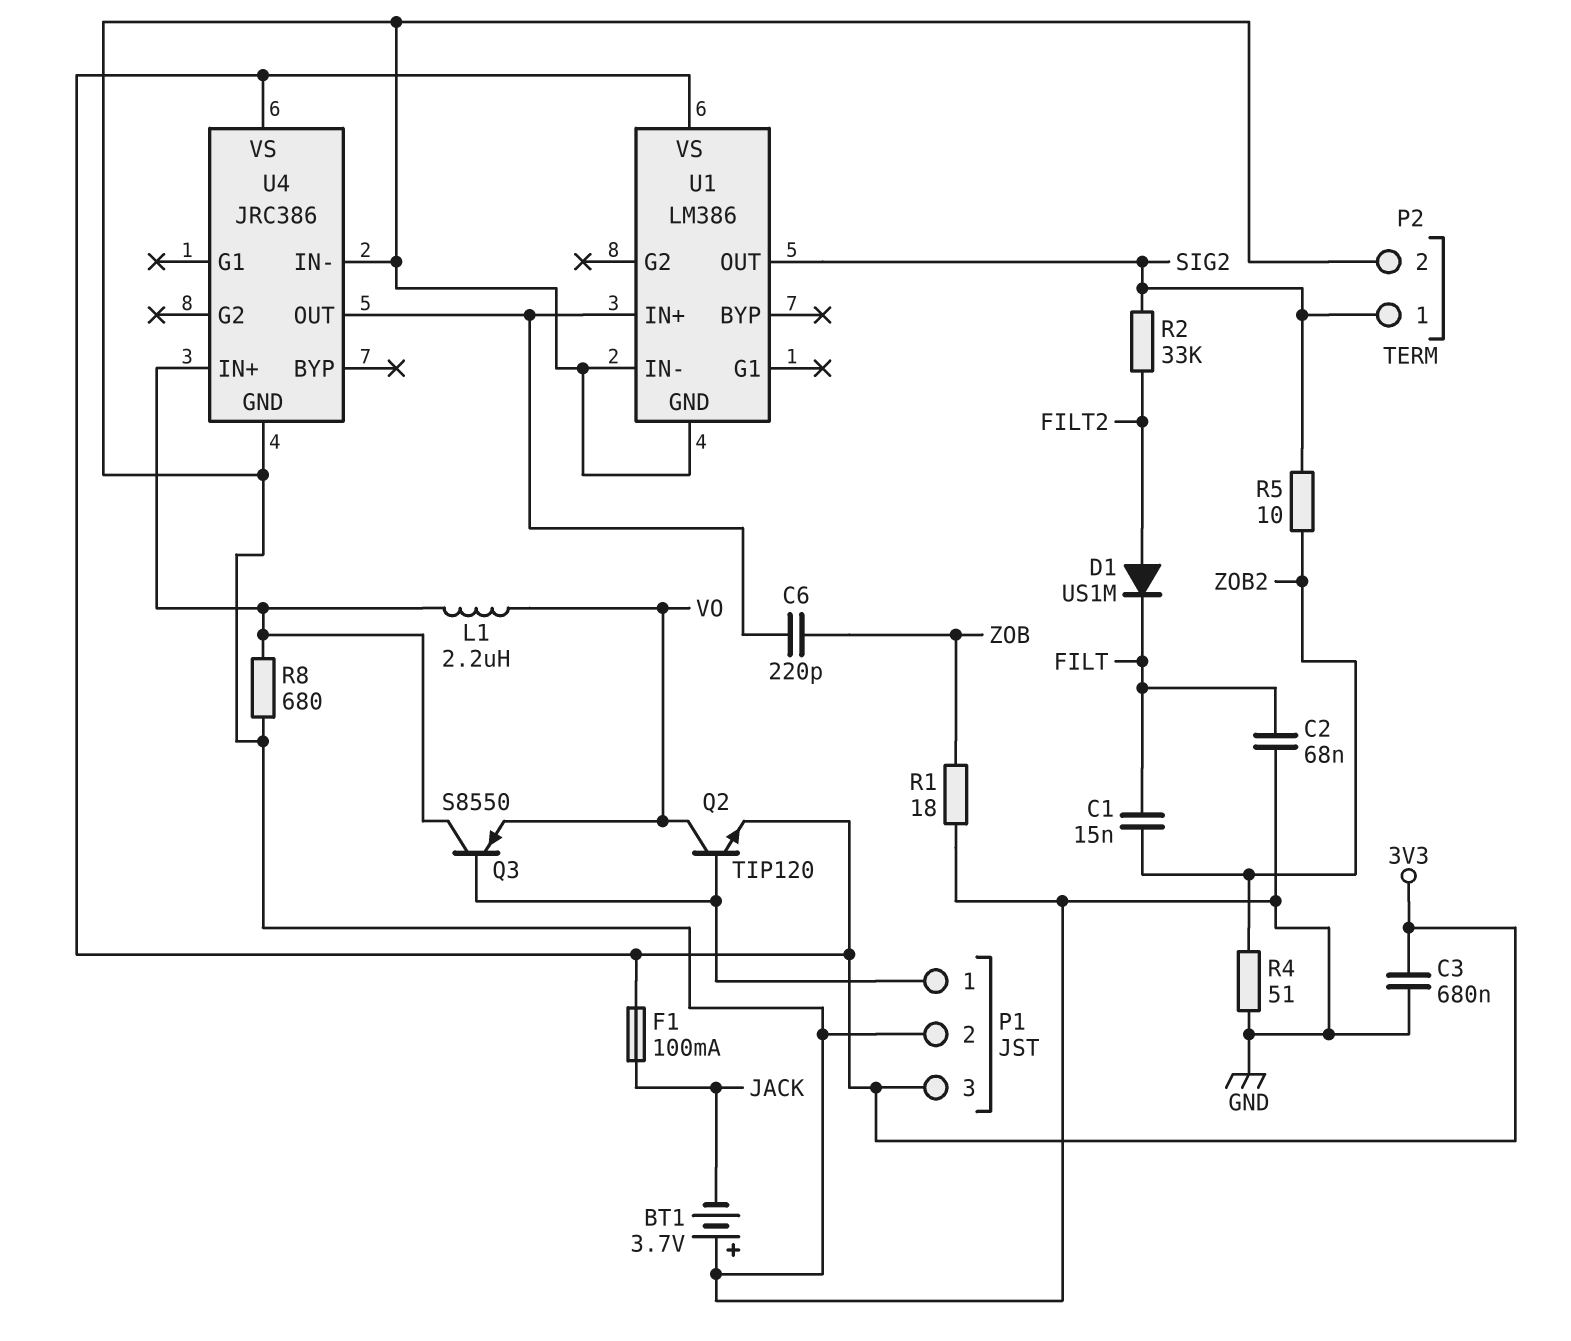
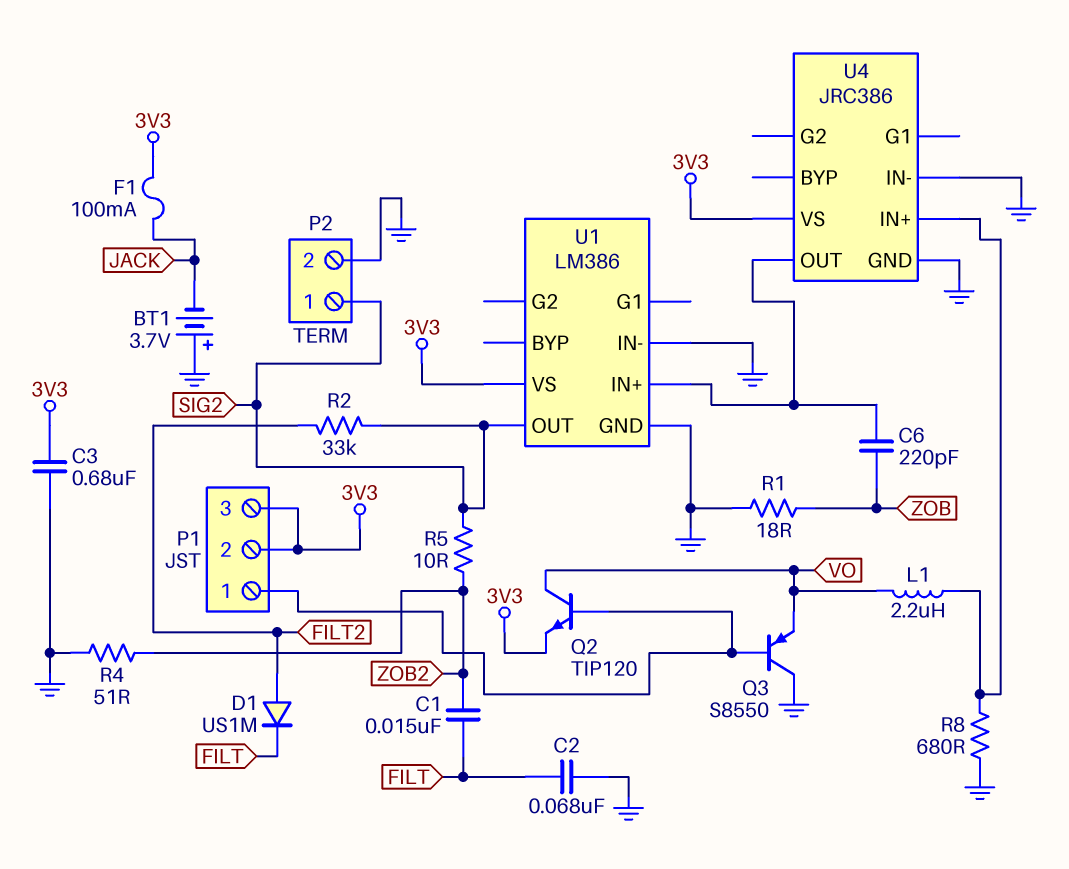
P1 pin 2: GND -> 3V3
Q3: PNP S8550 (B P1/1, C U4/IN+, E VO) -> PNP S8550 (B P1/1, C GND, E VO)

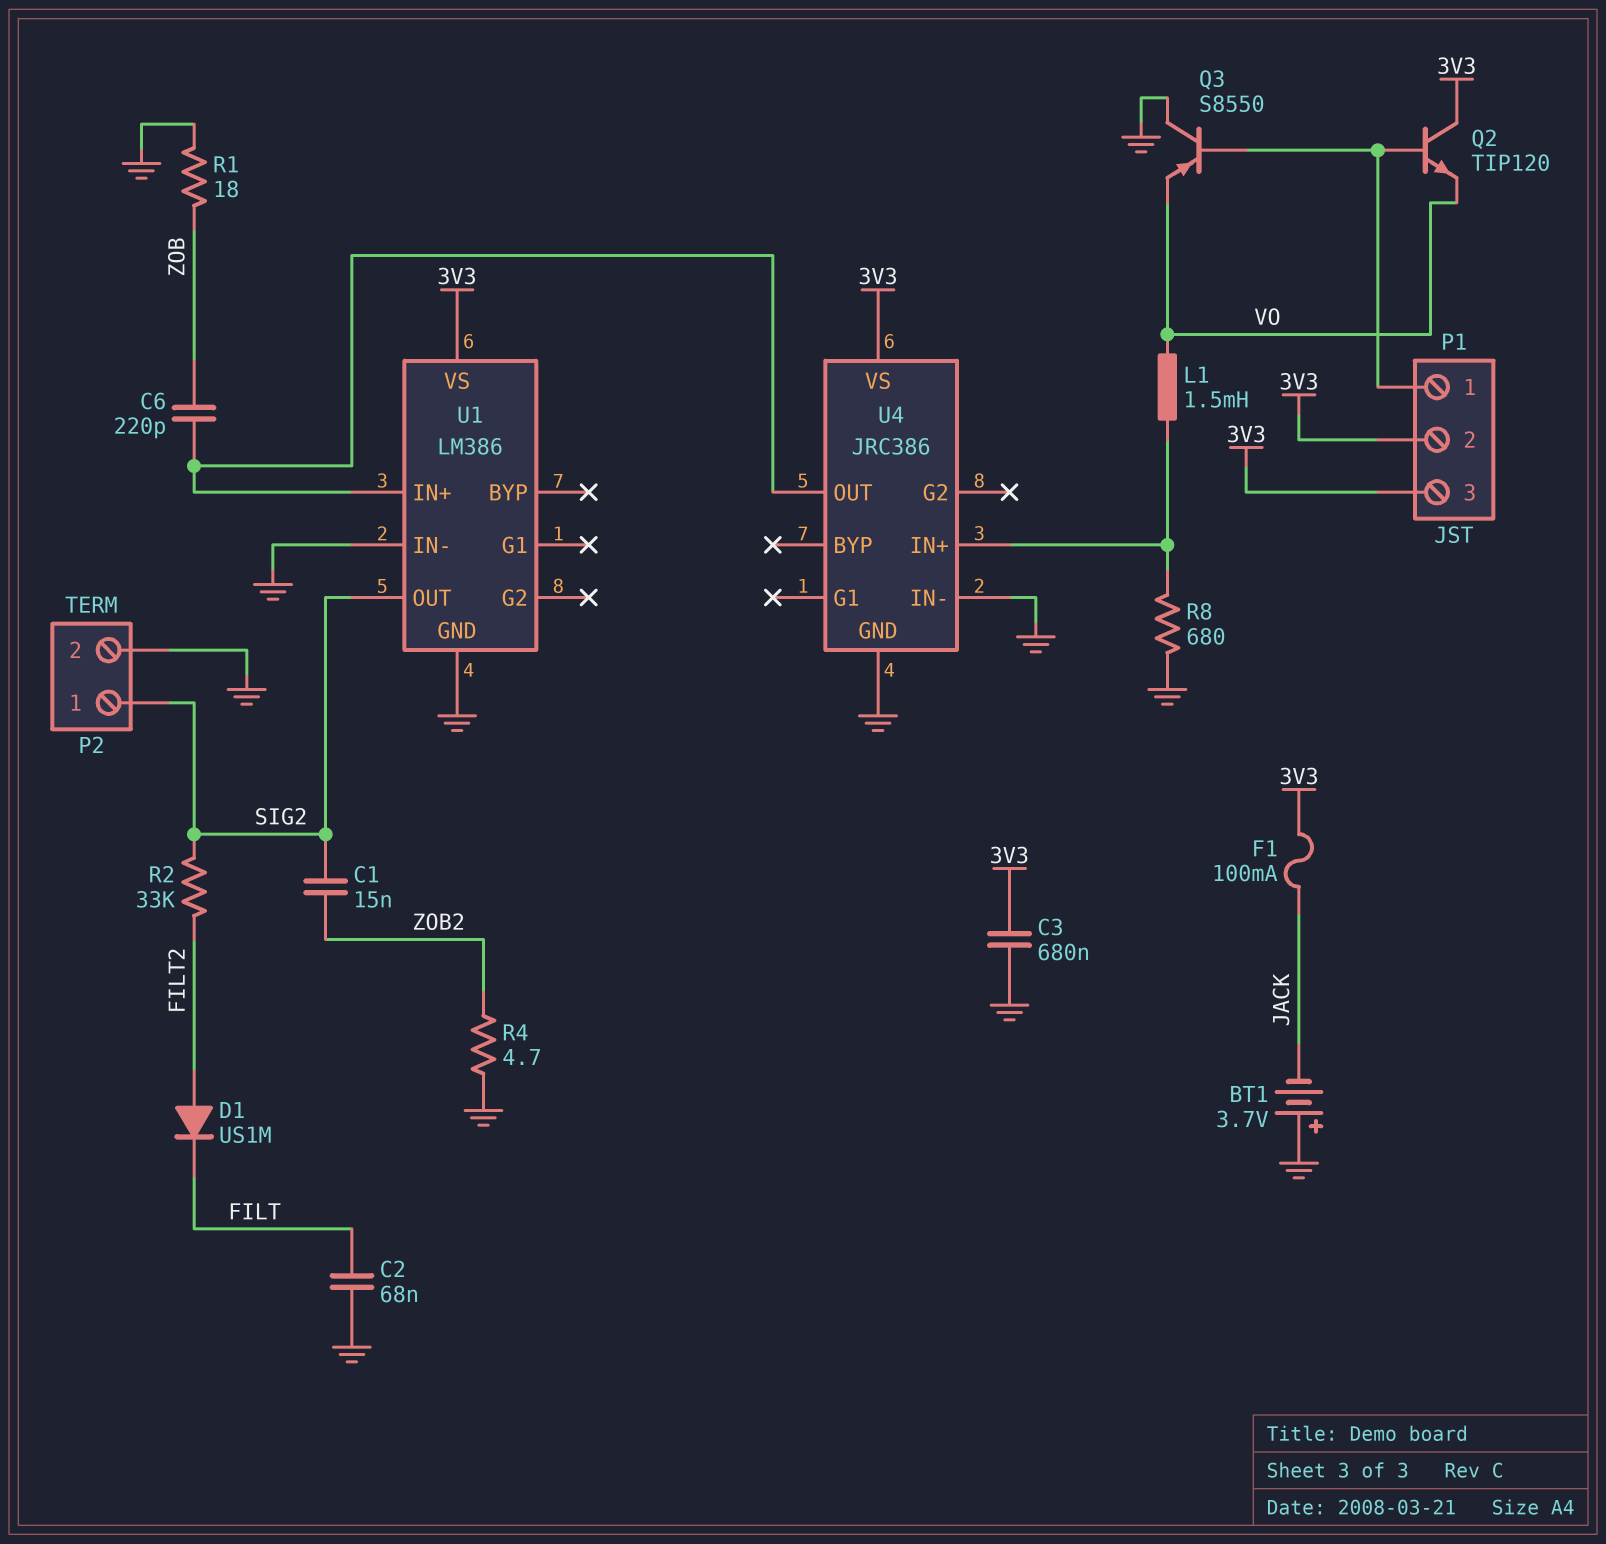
C1: 15nF (FILT, ZOB2) -> 15nF (SIG2, ZOB2)
L1: 2.2uH (U4/IN+, VO) -> 1.5mH (U4/IN+, VO)
Q2: NPN TIP120 (B P1/1, C VO, E 3V3) -> NPN TIP120 (B P1/1, C 3V3, E VO)
R4: 51 (GND, ZOB2) -> 4.7 (GND, ZOB2)
R5: 10 (SIG2, ZOB2) -> none

